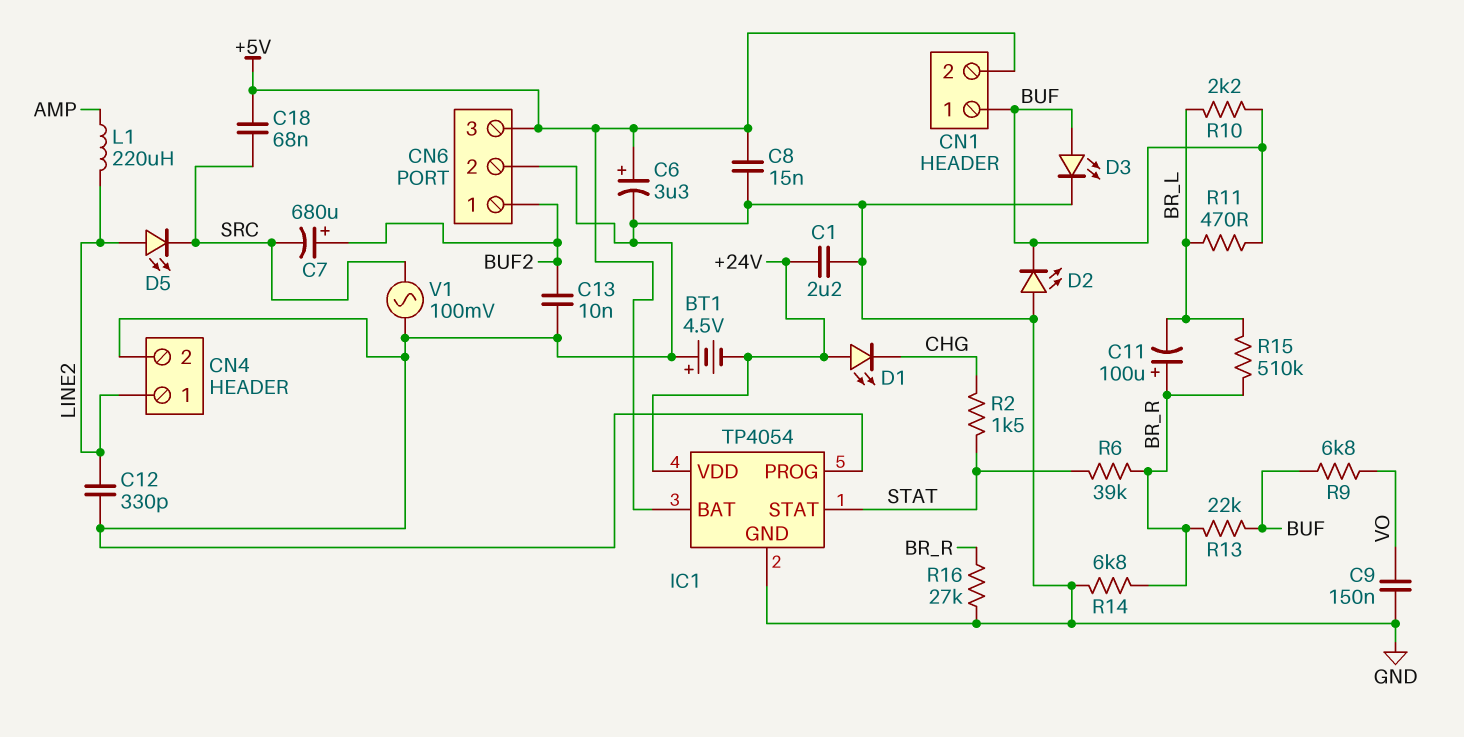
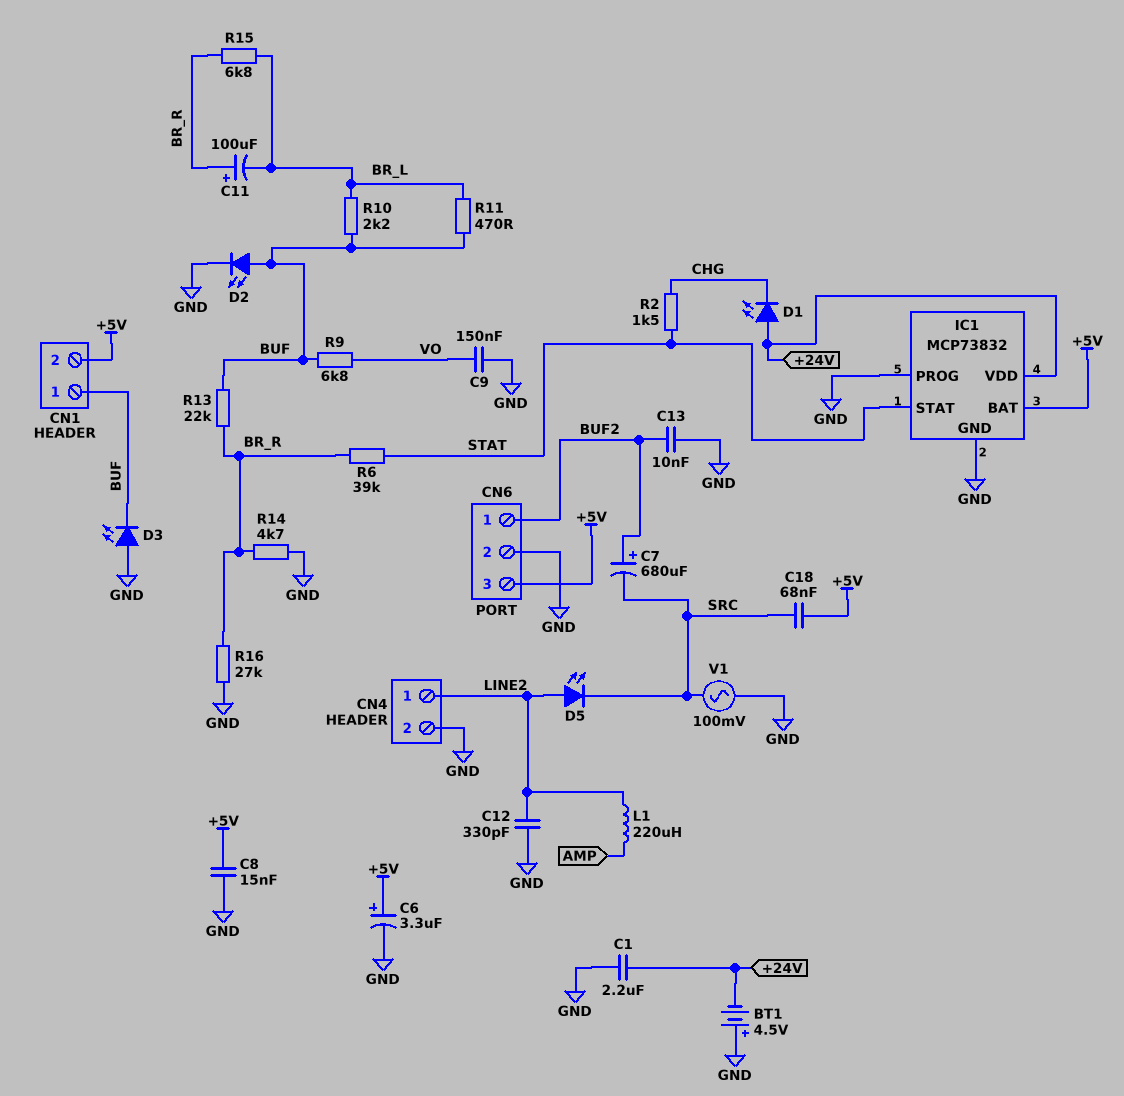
D2: LED (A GND, K BUF) -> LED (A BUF, K GND)
D3: LED (A BUF, K GND) -> LED (A GND, K BUF)
IC1: TP4054 -> MCP73832
R14: 6.8k (BR_R, GND) -> 4.7k (BR_R, GND)
R15: 510k (BR_L, BR_R) -> 6.8k (BR_L, BR_R)

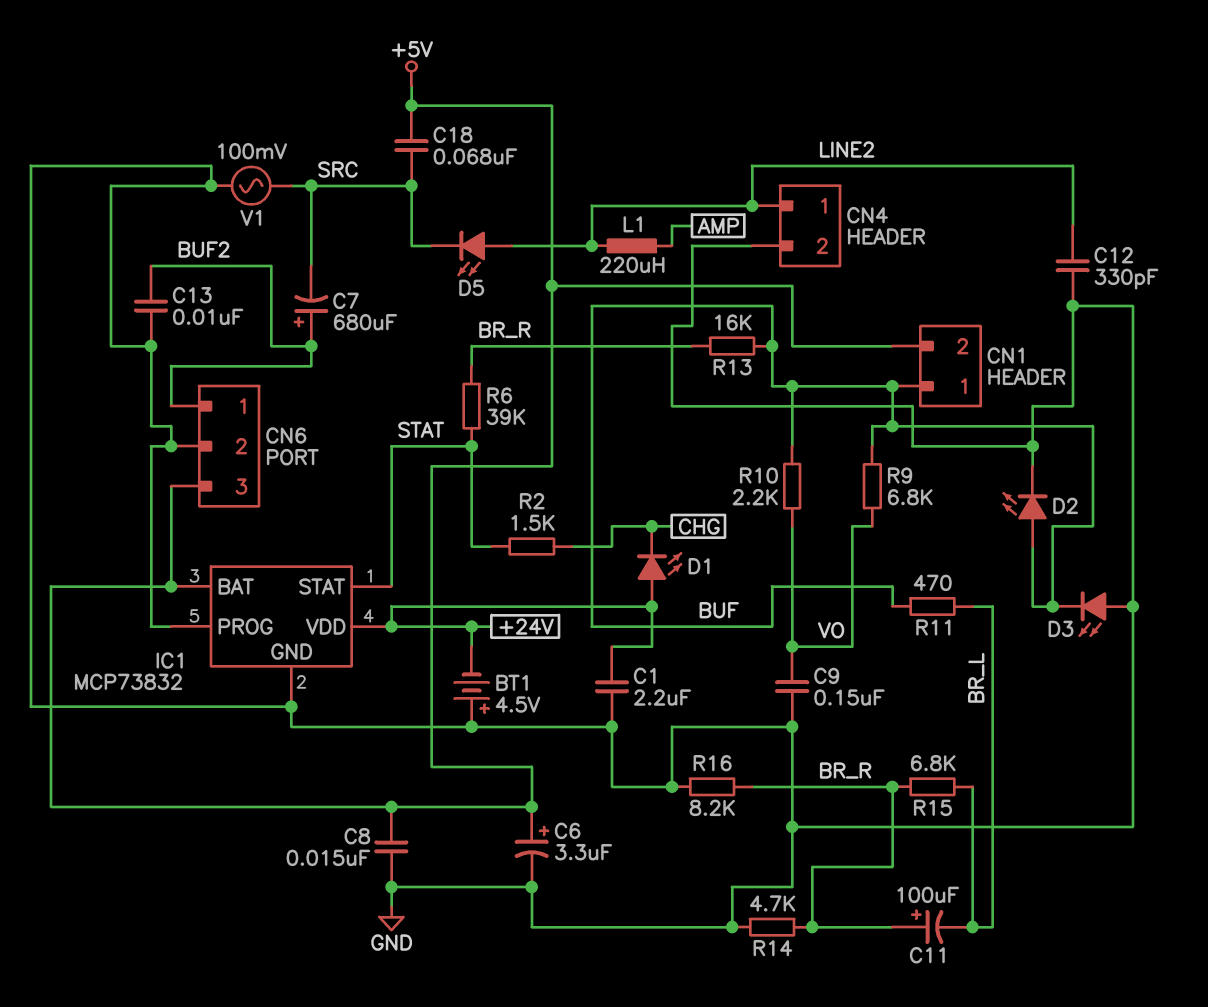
R10: 2.2k (BR_L, BUF) -> 2.2k (BUF, VO)
R13: 22k (BR_R, BUF) -> 16k (BR_R, BUF)
R16: 27k (BR_R, GND) -> 8.2k (BR_R, GND)

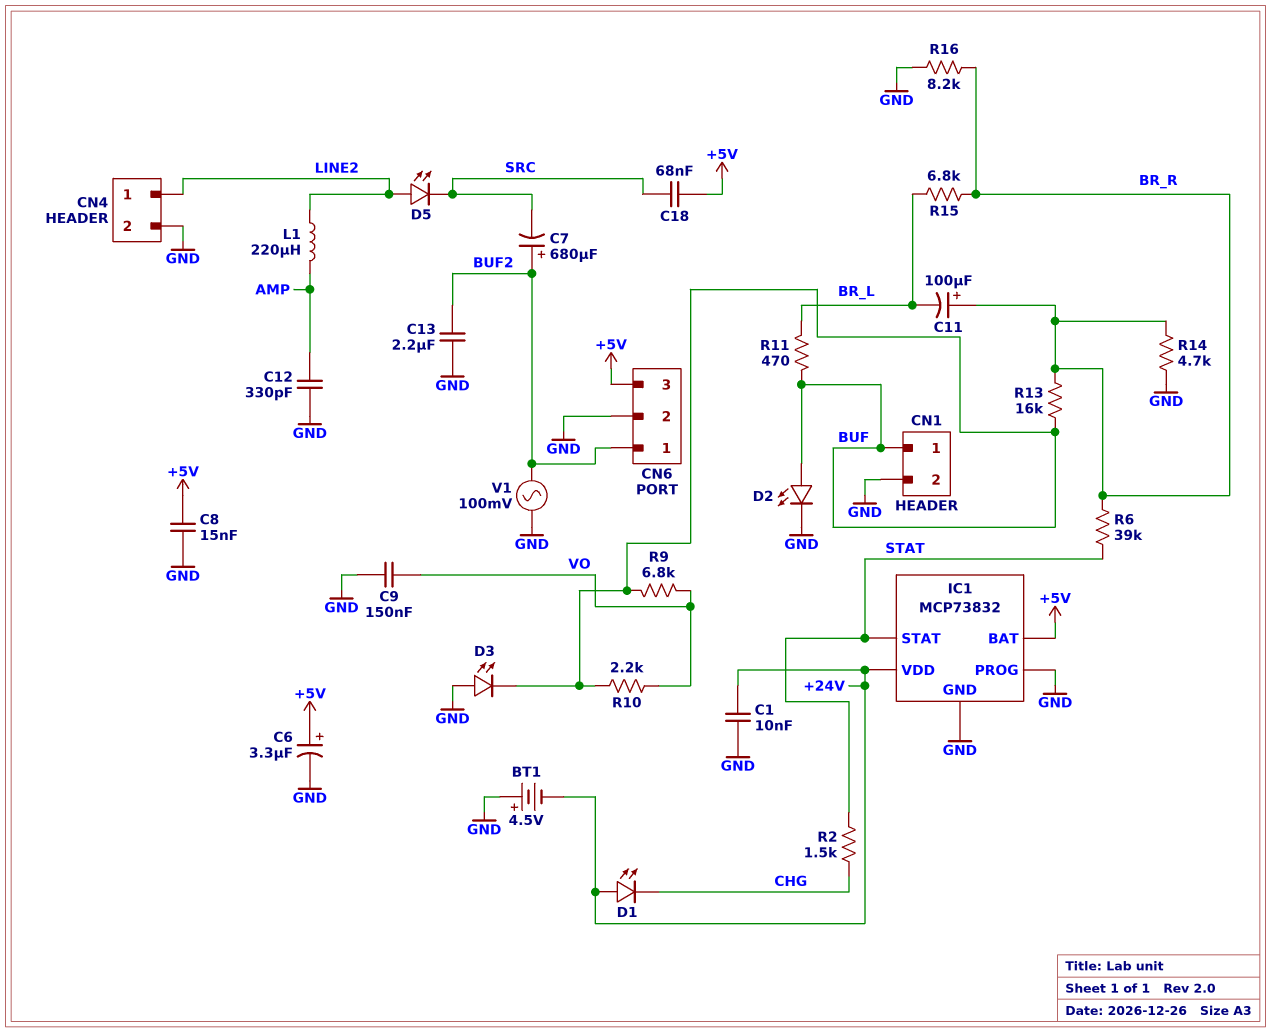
C1: 2.2uF (+24V, GND) -> 10nF (+24V, GND)
C12: 330pF (GND, LINE2) -> 330pF (AMP, GND)
C13: 10nF (BUF2, GND) -> 2.2uF (BUF2, GND)
CN1 pin 2: +5V -> GND
V1: AC 100mV (GND, SRC) -> AC 100mV (BUF2, GND)

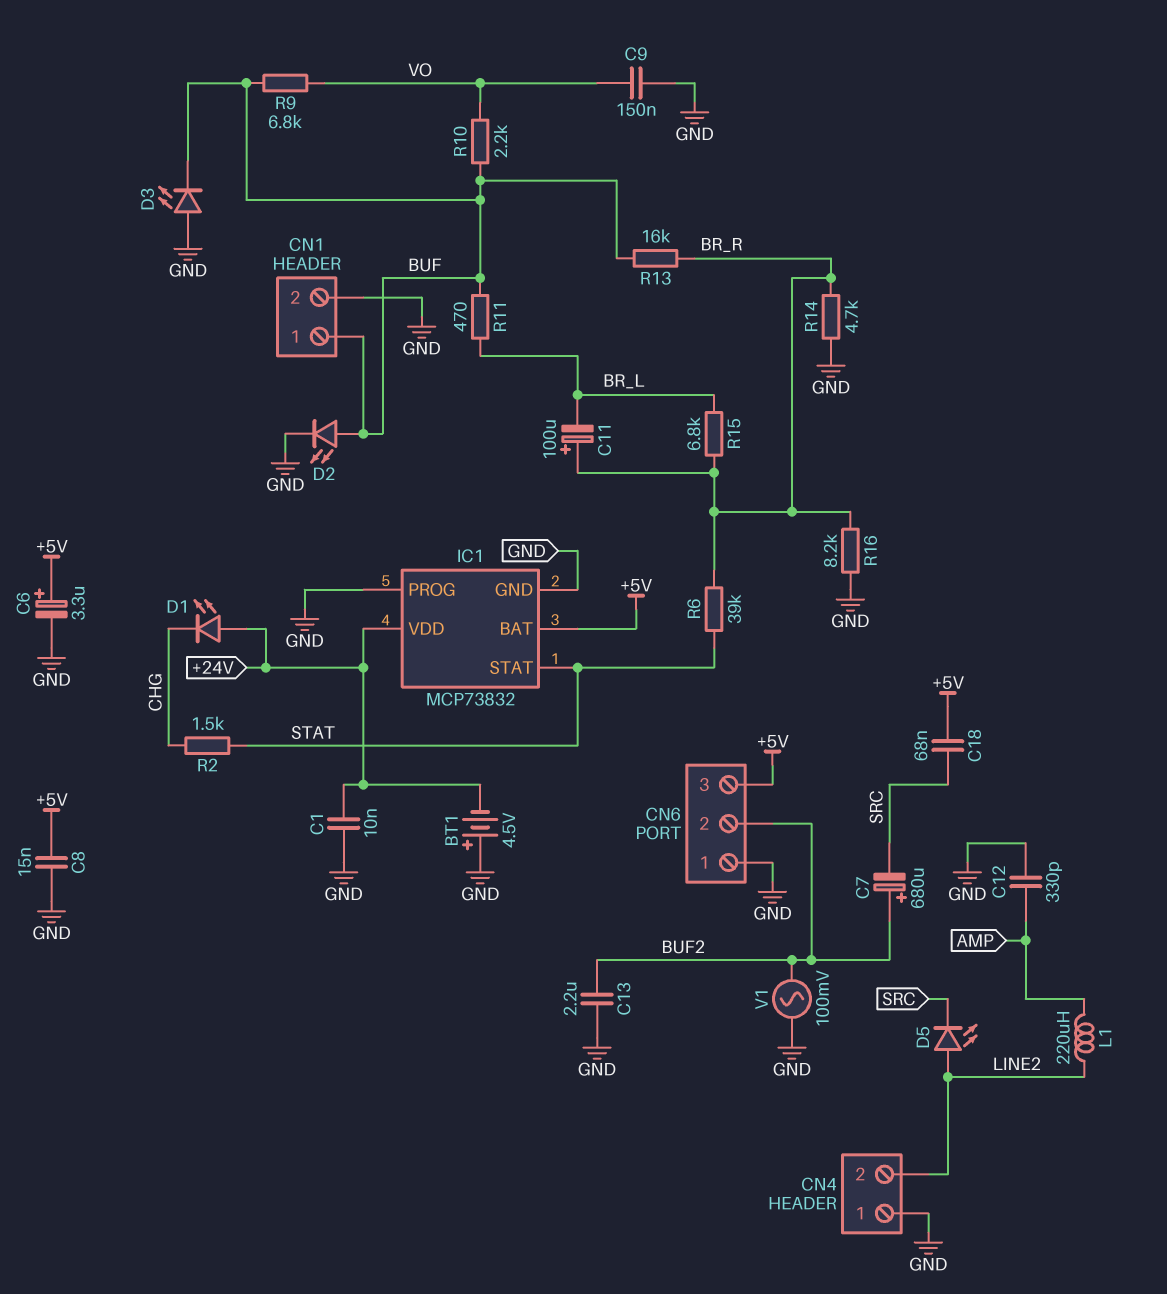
CN4 pin 1: LINE2 -> GND
CN4 pin 2: GND -> LINE2
CN6 pin 1: BUF2 -> GND
CN6 pin 2: GND -> BUF2

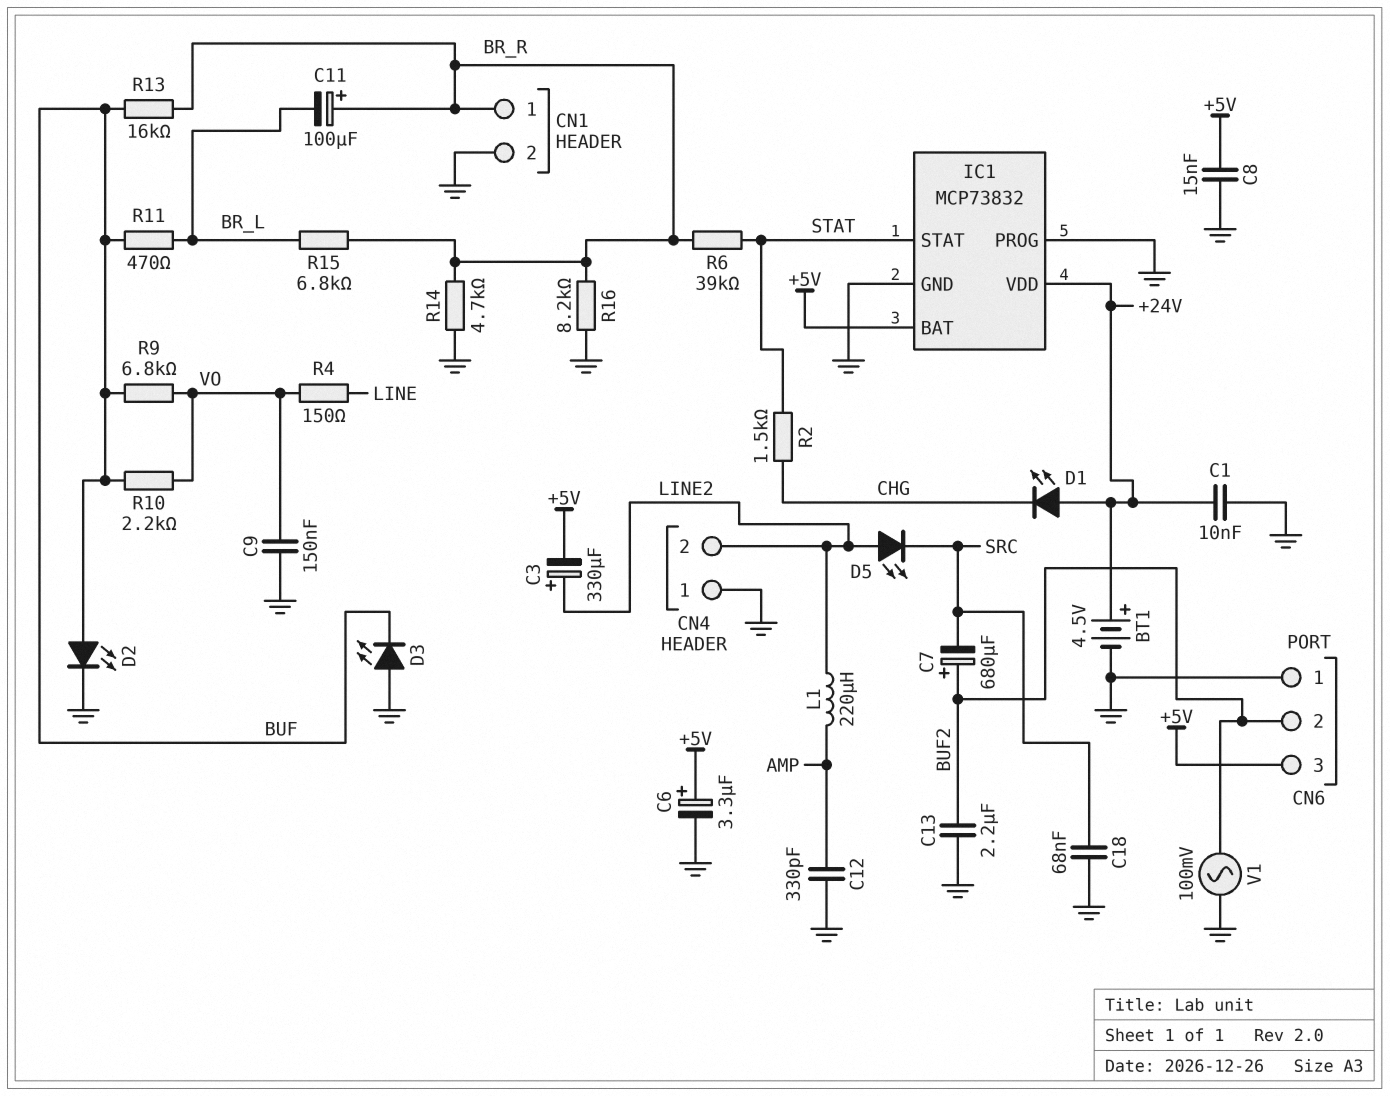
BT1: 4.5V (plus GND, minus +24V) -> 4.5V (plus +24V, minus GND)
C3: none -> 330uF (plus LINE2, minus +5V)
C18: 68nF (+5V, SRC) -> 68nF (GND, SRC)
CN1 pin 1: BUF -> BR_R
R4: none -> 150 (LINE, VO)

